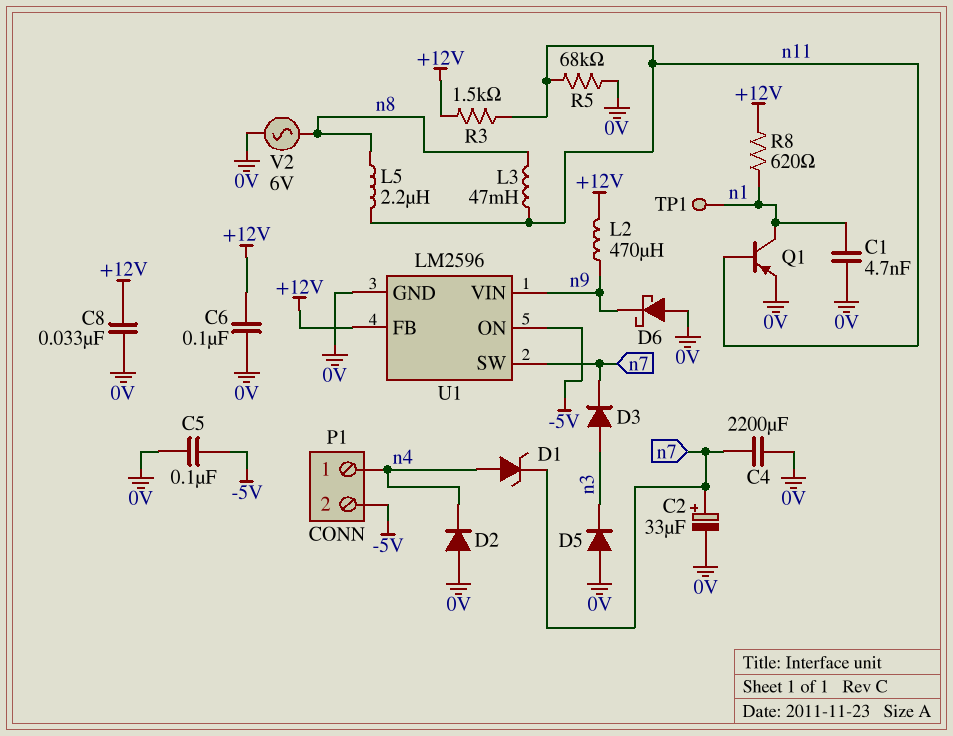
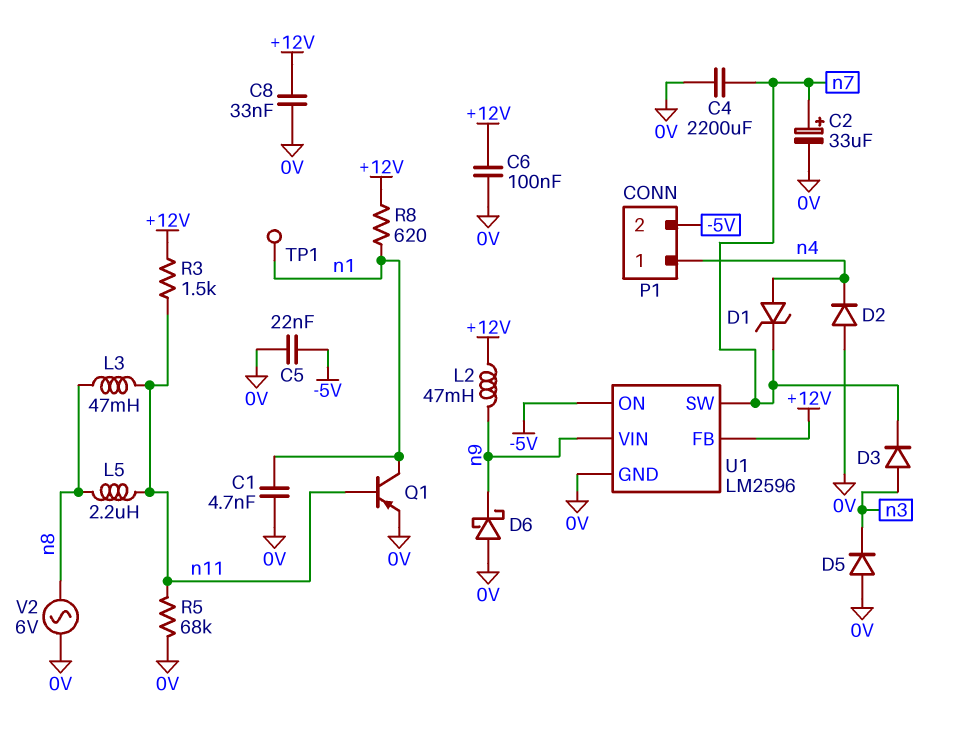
C5: 100nF (-5V, 0V) -> 22nF (-5V, 0V)
L2: 470uH (+12V, n9) -> 47mH (+12V, n9)

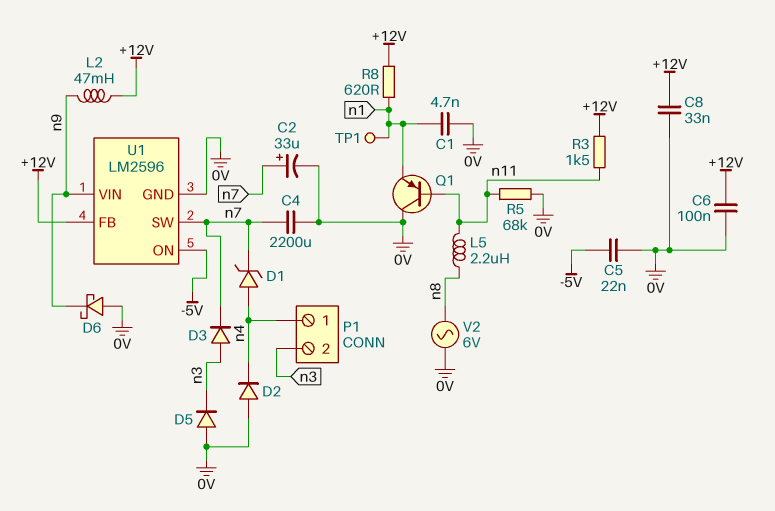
L3: 47mH (n8, n11) -> none
P1 pin 2: -5V -> n3
Q1: PNP (B n11, C n1, E 0V) -> PNP (B n11, C 0V, E n1)

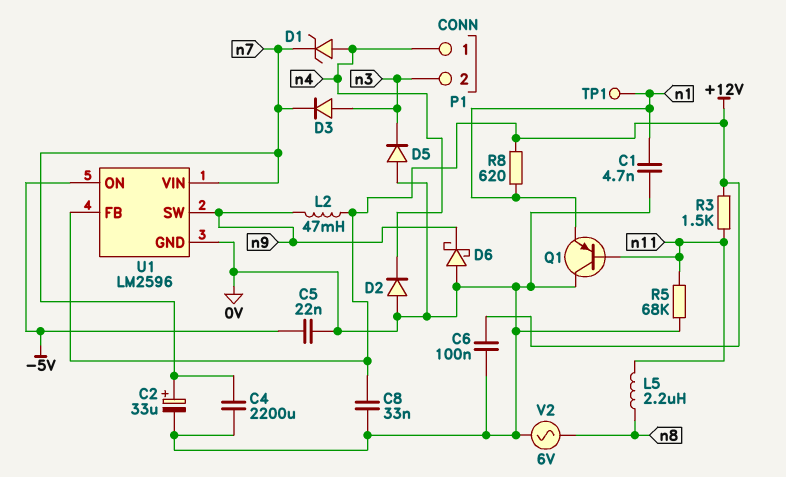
U1 pin SW: n7 -> n9
U1 pin VIN: n9 -> n7

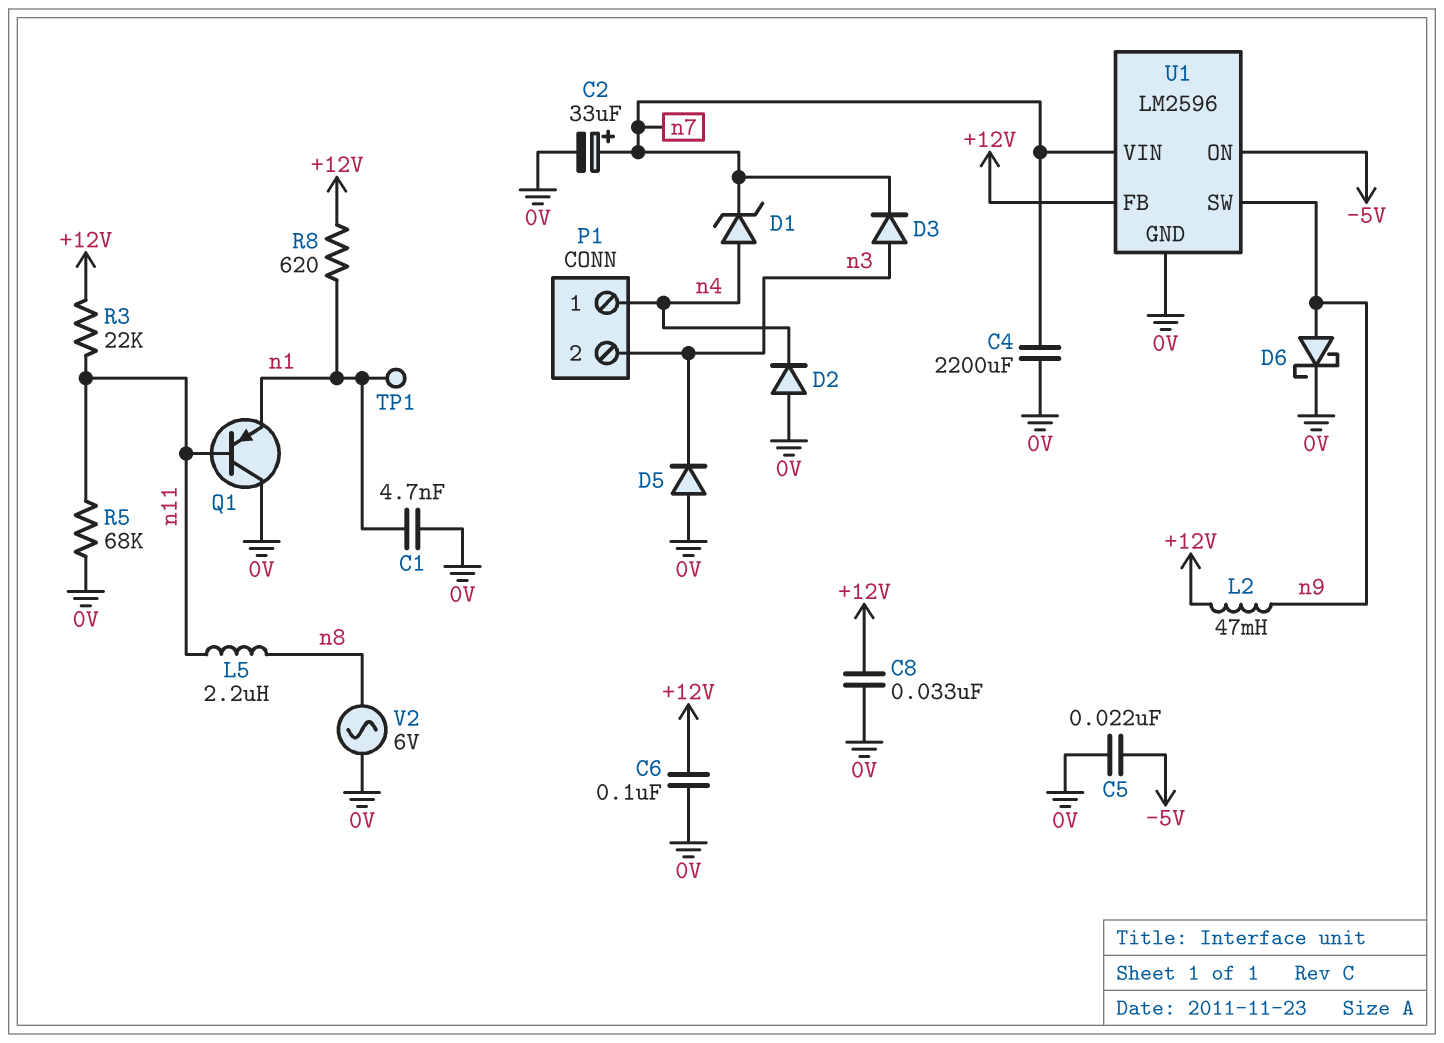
D6: schottky (A 0V, K n9) -> schottky (A n9, K 0V)
R3: 1.5k (+12V, n11) -> 22k (+12V, n11)

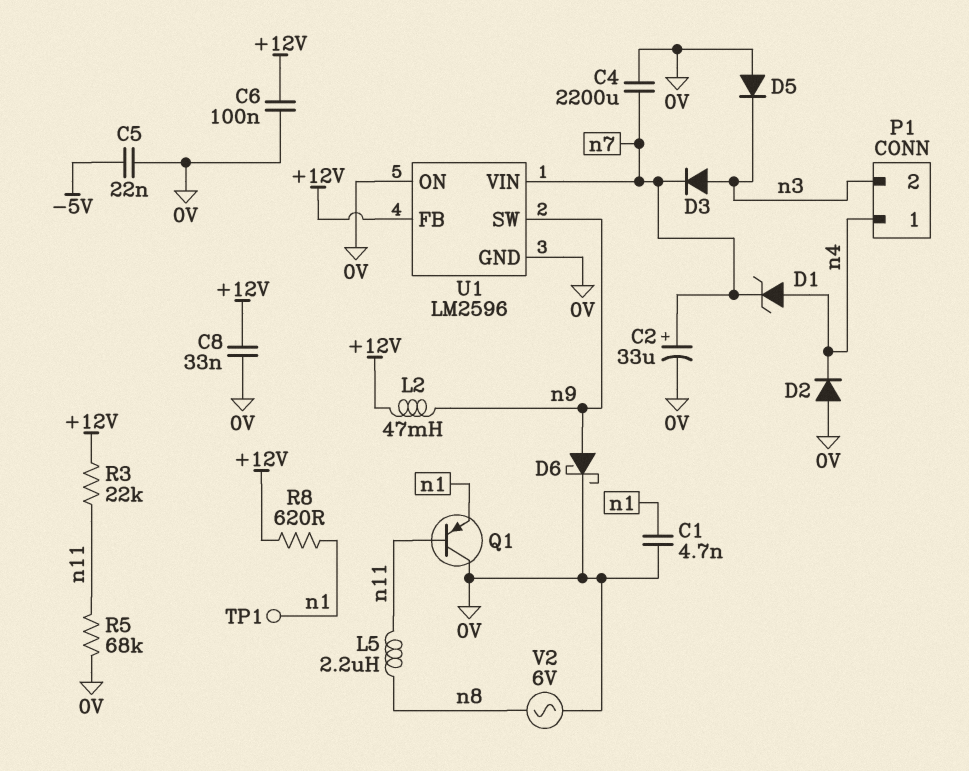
U1 pin ON: -5V -> 0V

